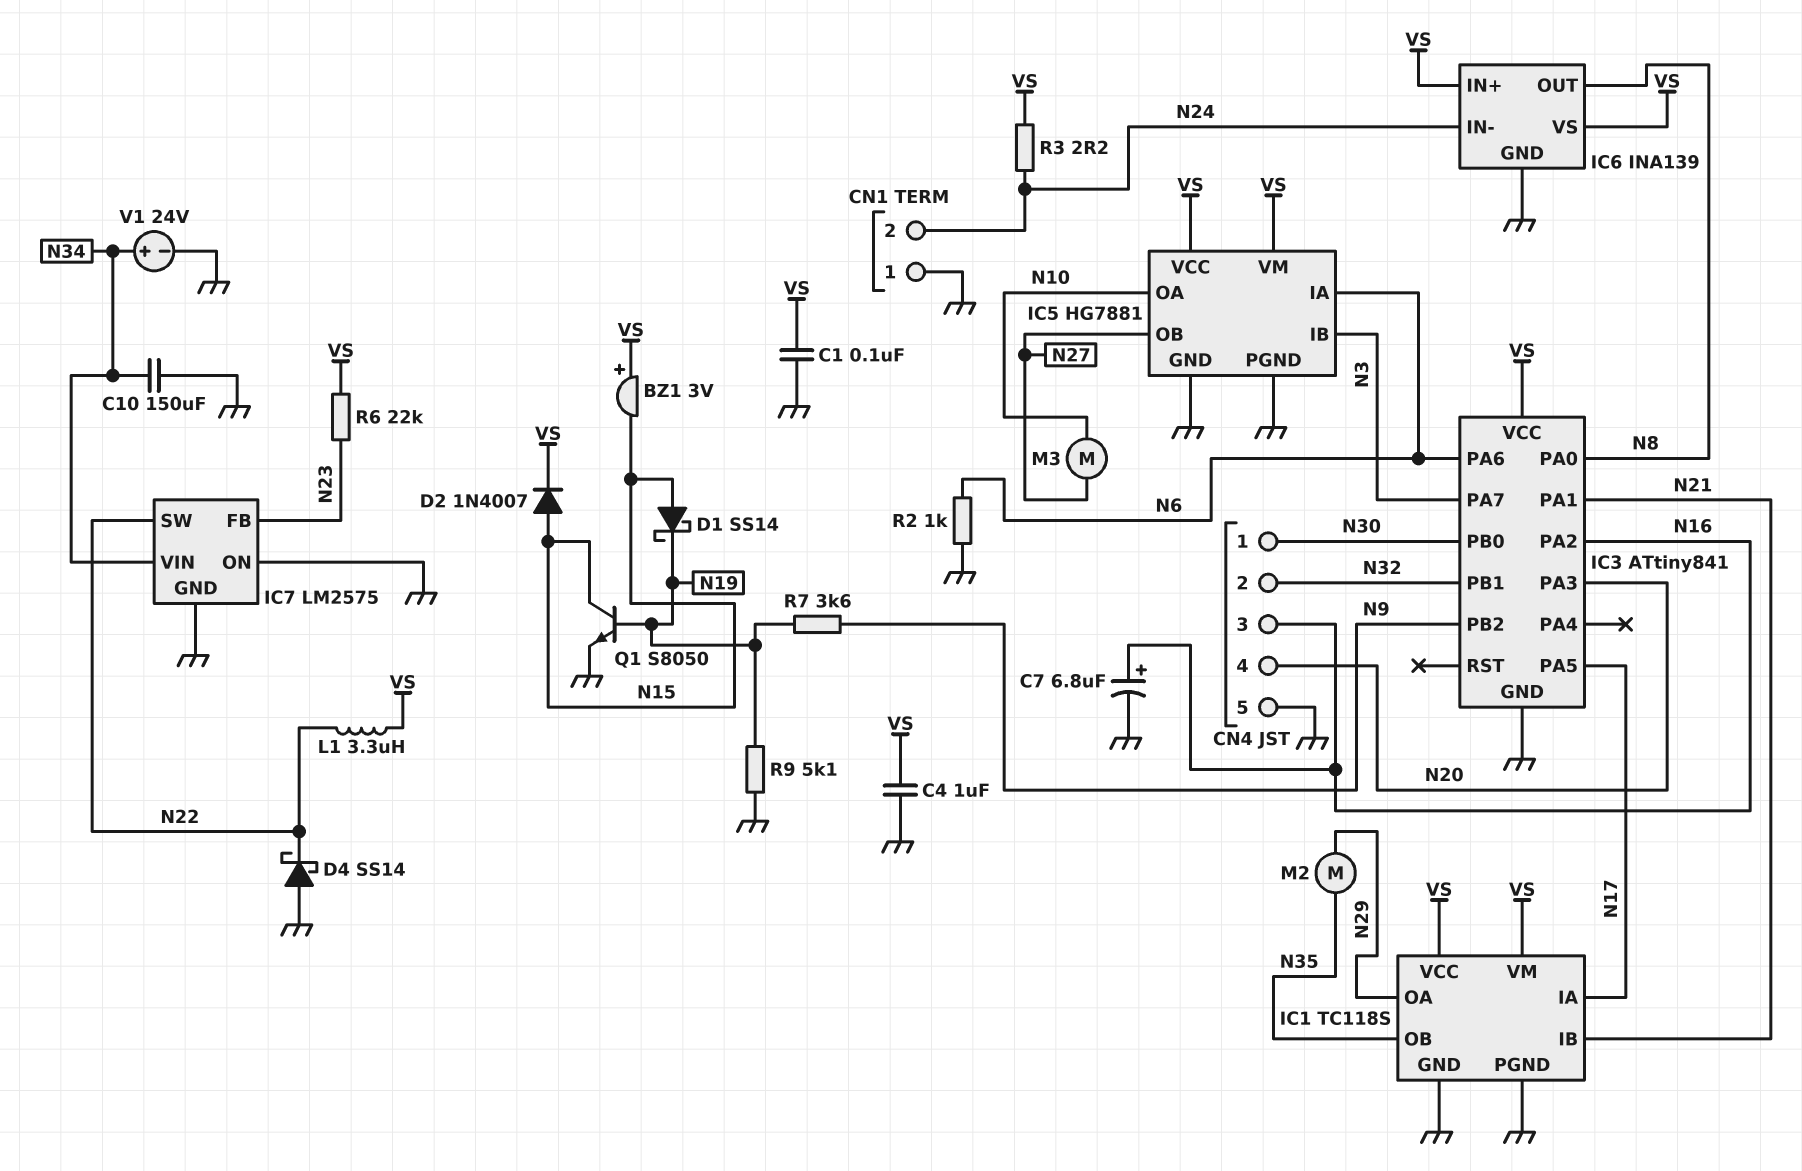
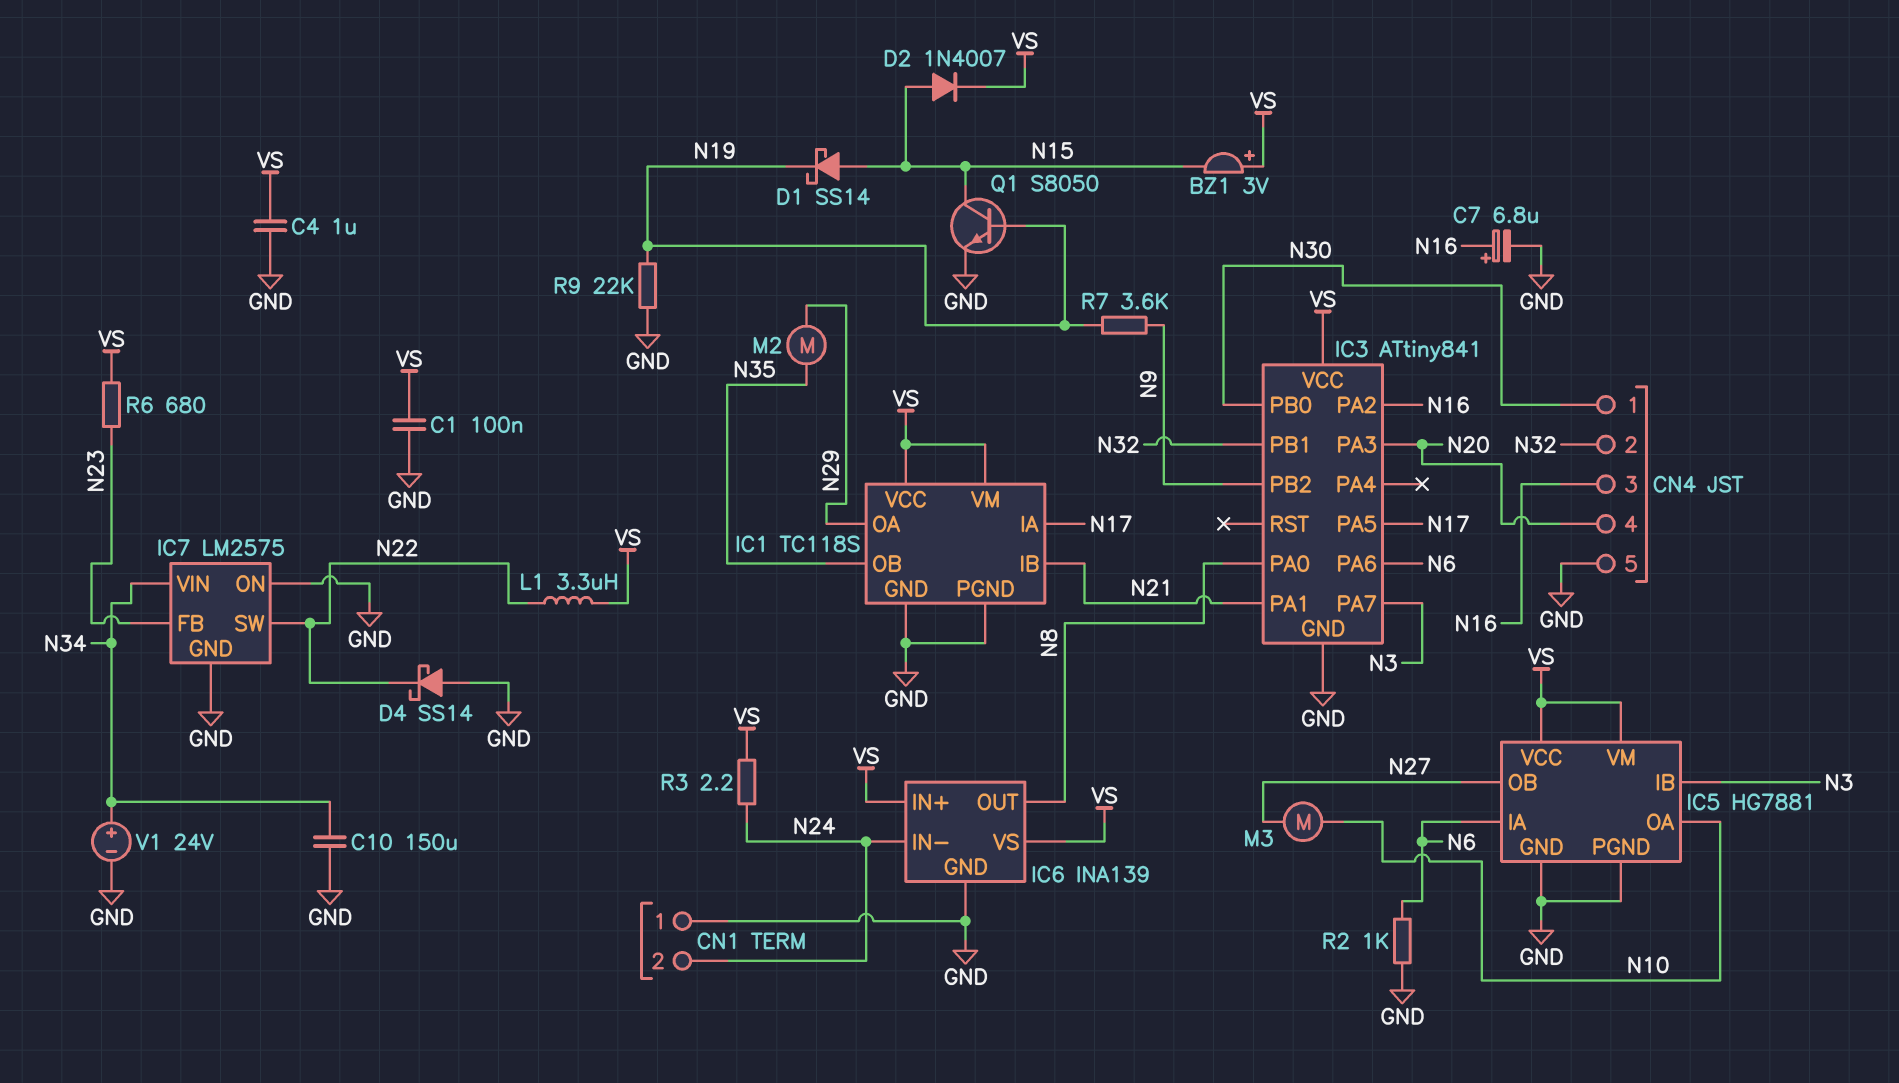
R6: 22k (N23, VS) -> 680 (N23, VS)
R9: 5.1k (GND, N19) -> 22k (GND, N19)

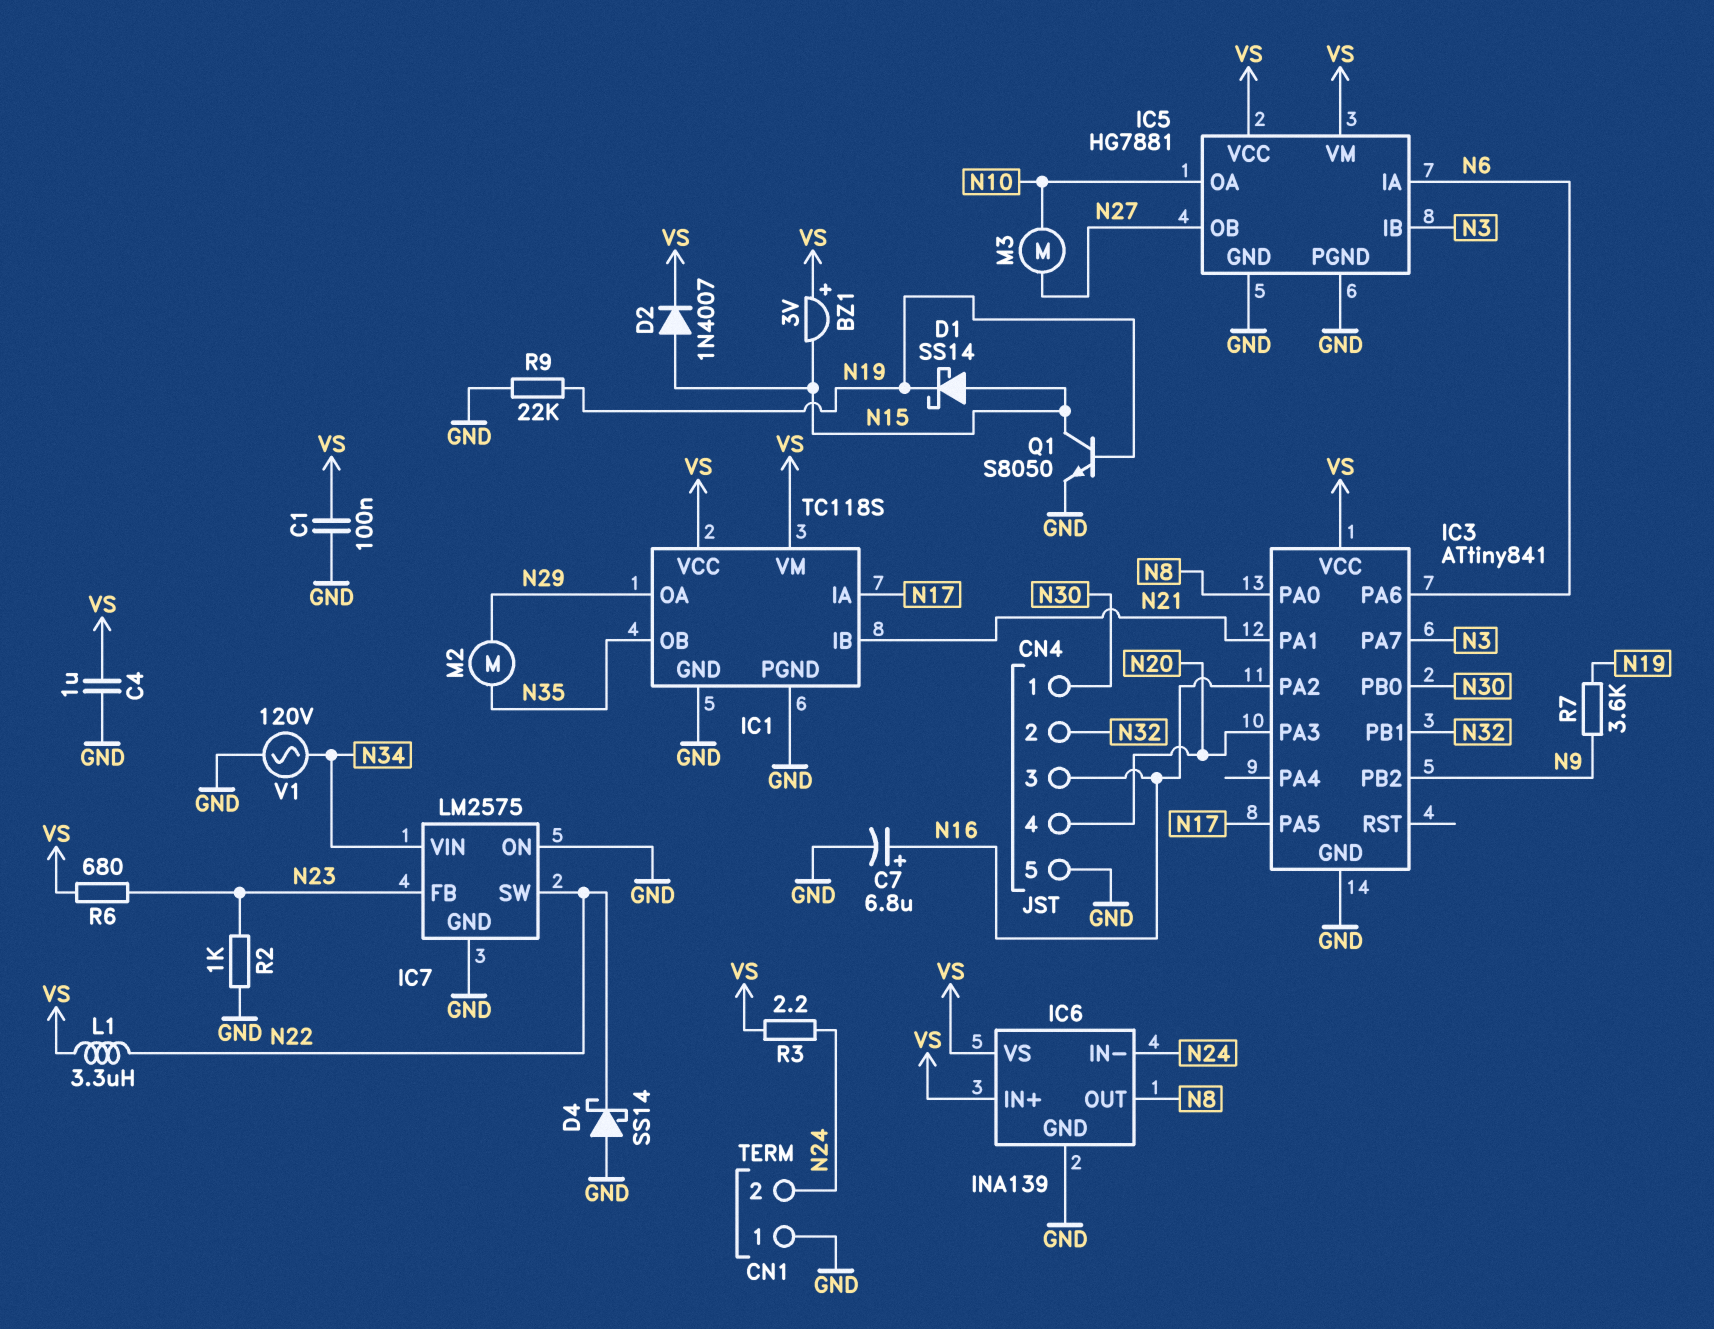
C10: 150uF (GND, N34) -> none
R2: 1k (GND, N6) -> 1k (GND, N23)
V1: 24V (plus N34, minus GND) -> AC 120V (GND, N34)

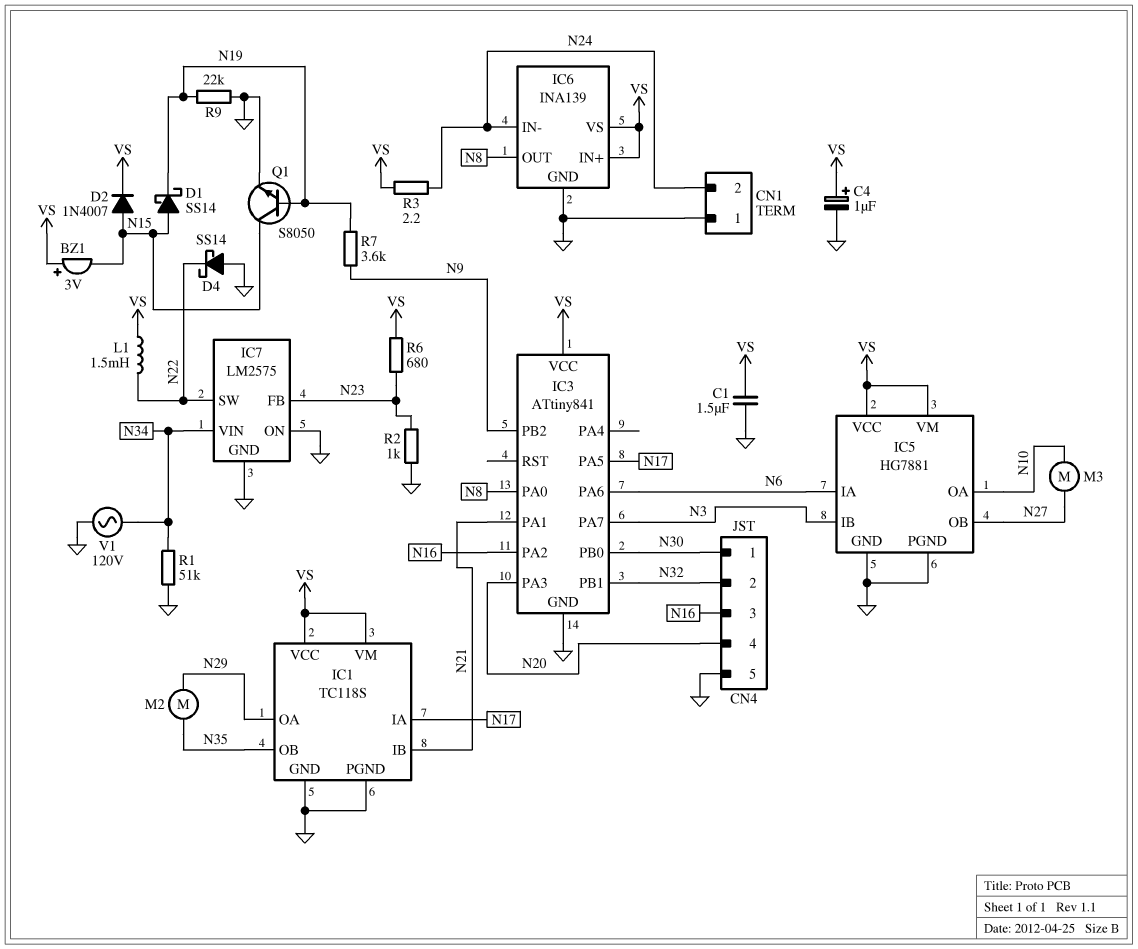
C1: 100nF (GND, VS) -> 1.5uF (GND, VS)
C4: 1uF (GND, VS) -> 1uF (plus VS, minus GND)
C7: 6.8uF (plus N16, minus GND) -> none
L1: 3.3uH (N22, VS) -> 1.5mH (N22, VS)
R1: none -> 51k (GND, N34)

